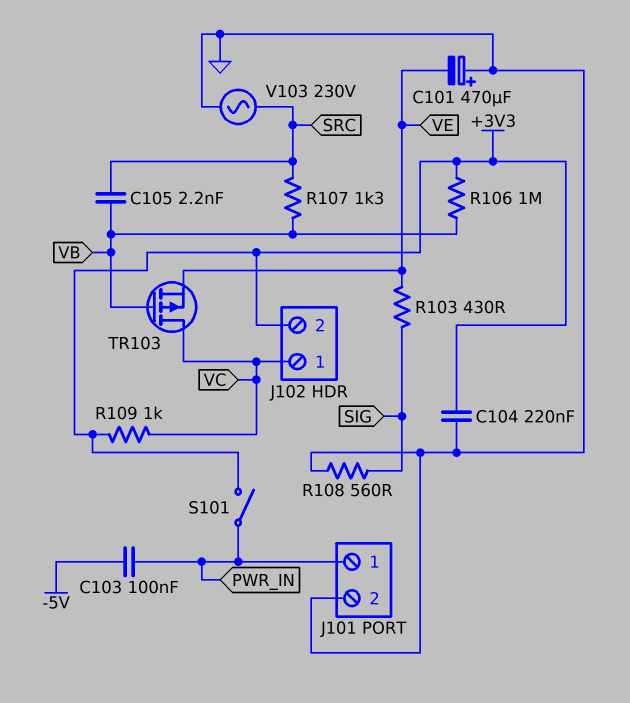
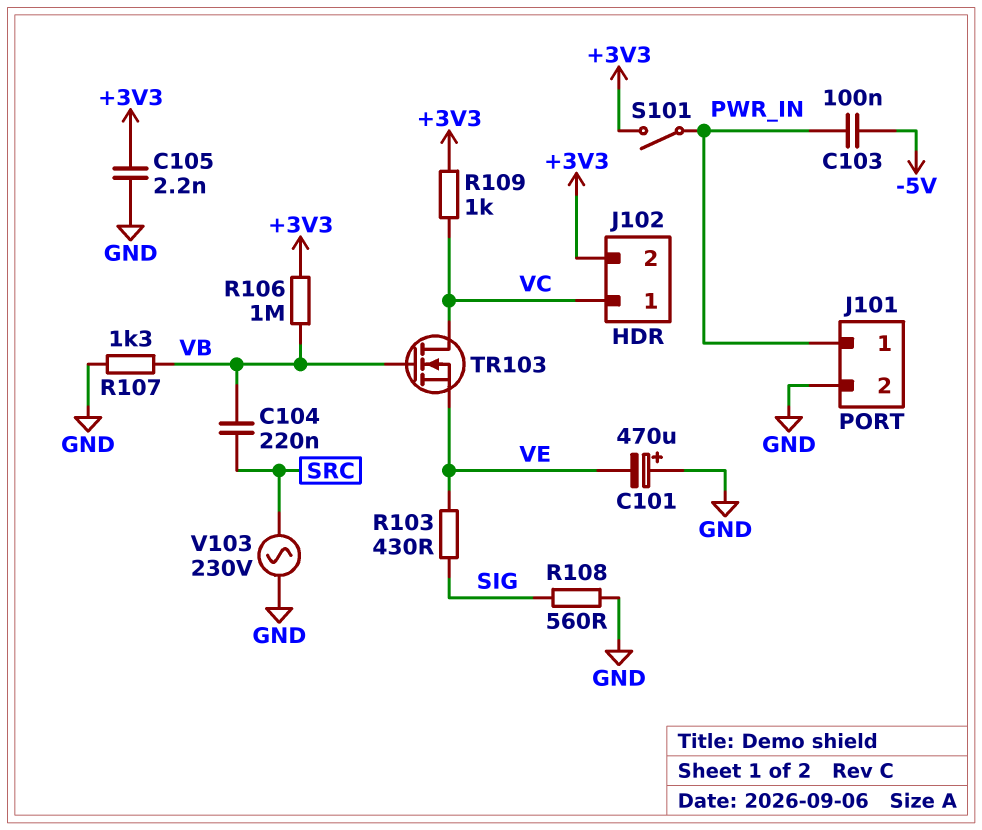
C104: 220nF (+3V3, GND) -> 220nF (SRC, VB)
C105: 2.2nF (SRC, VB) -> 2.2nF (+3V3, GND)
R107: 1.3k (SRC, VB) -> 1.3k (GND, VB)
TR103: PMOS (G VB, D VC, S VE) -> NMOS (G VB, D VC, S VE)

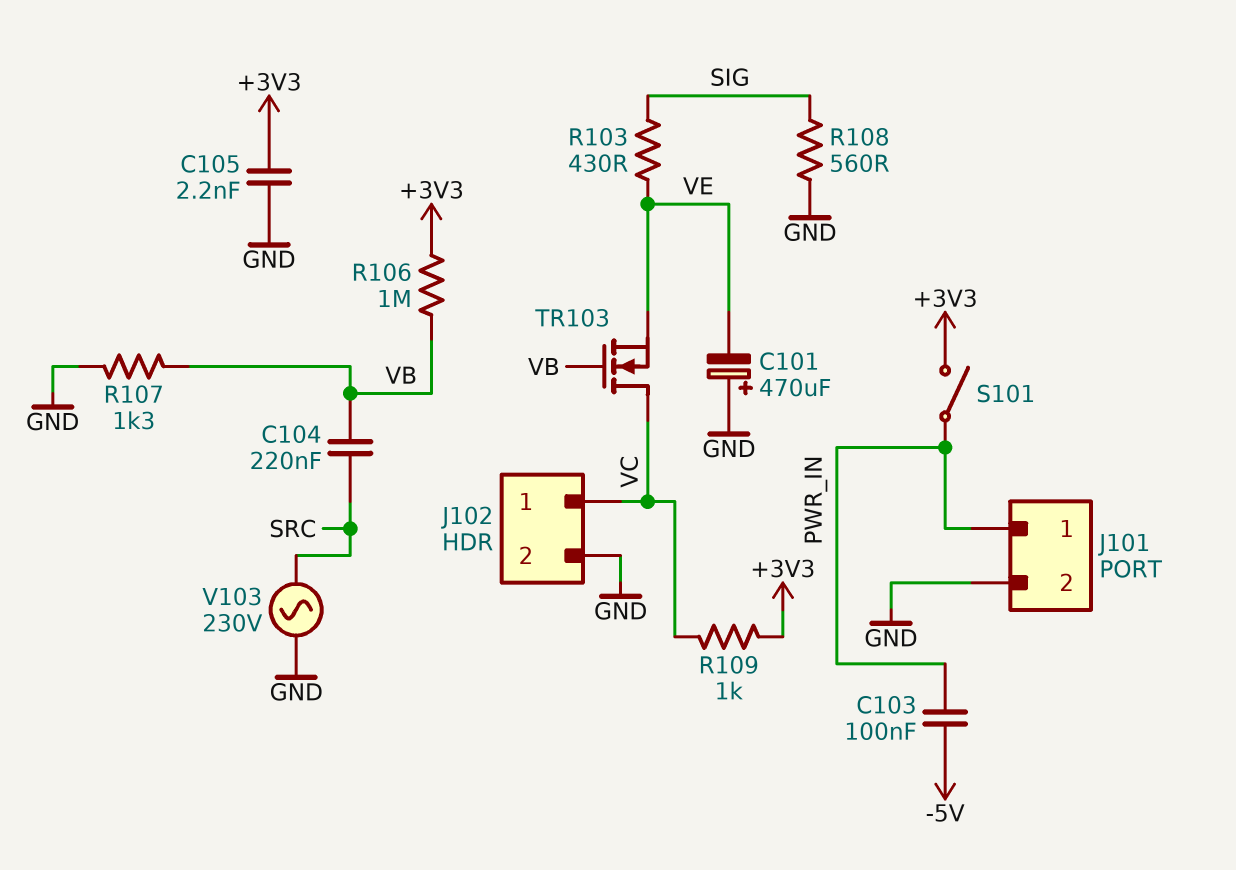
J102 pin 2: +3V3 -> GND

